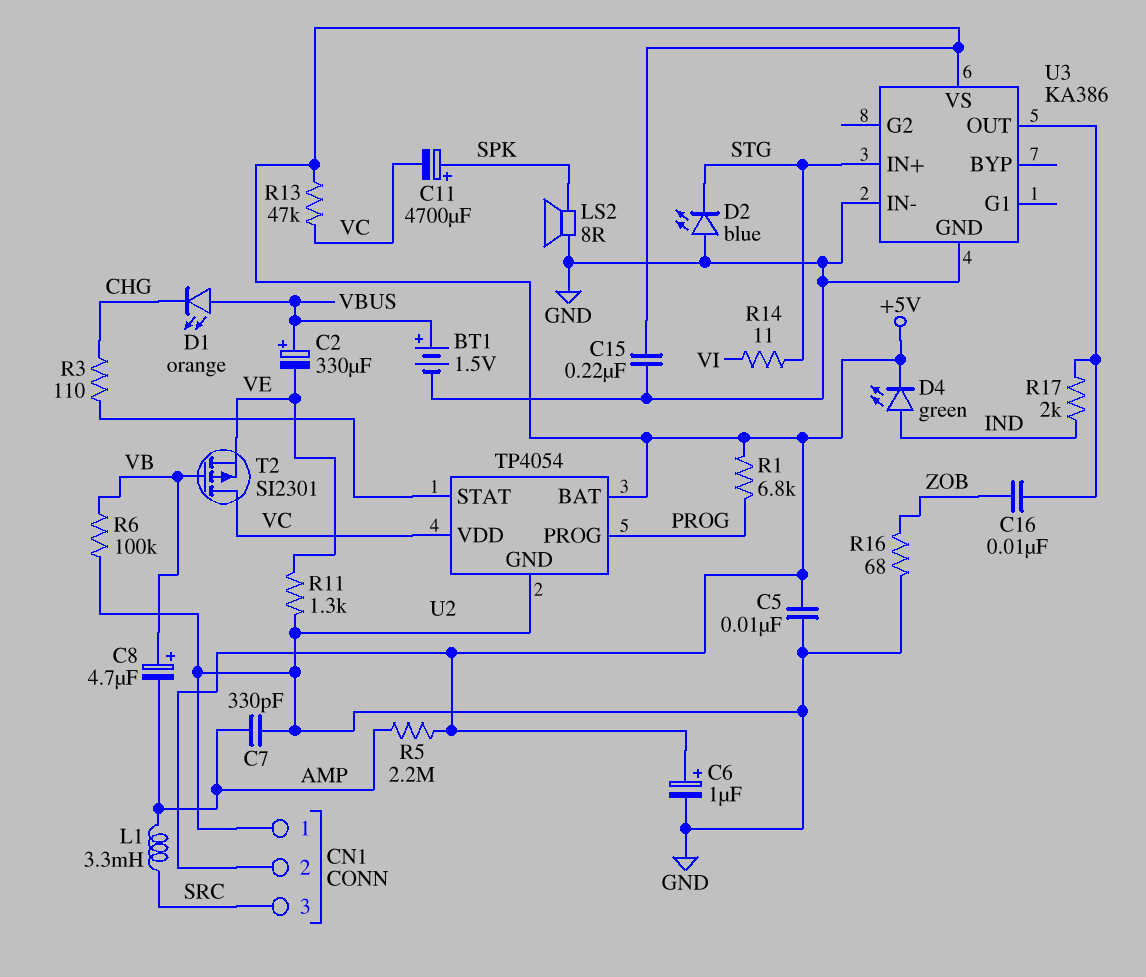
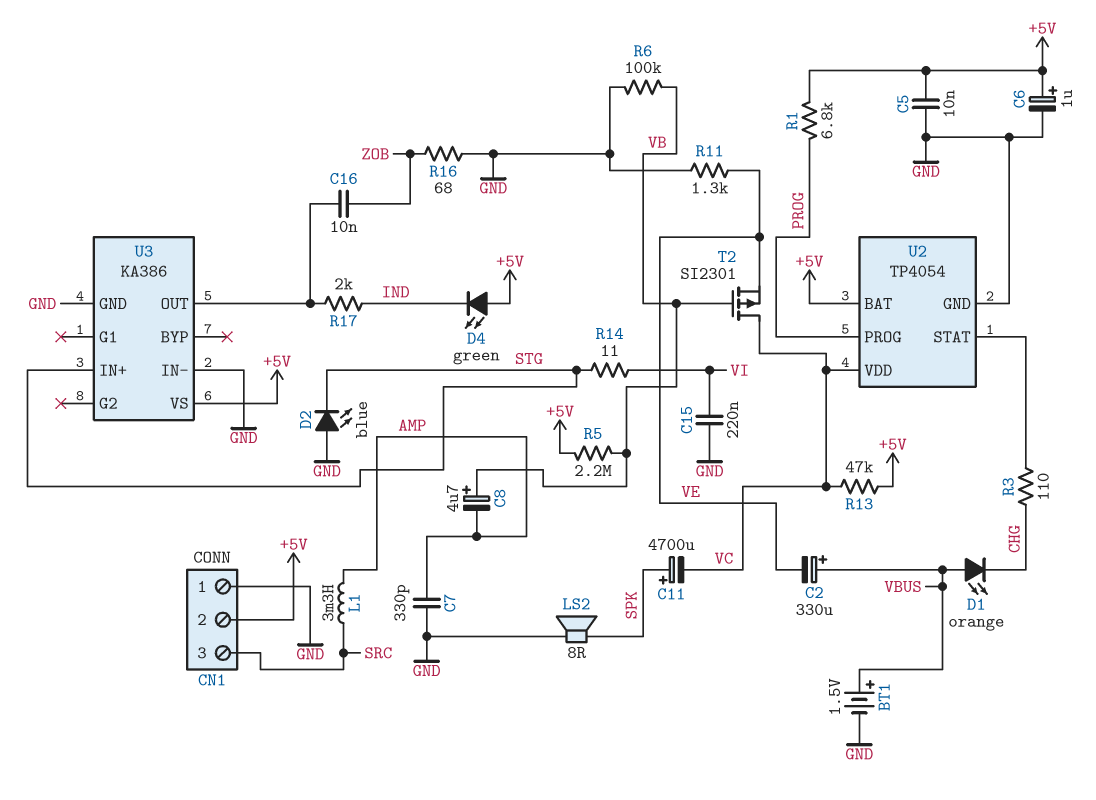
C15: 220nF (+5V, GND) -> 220nF (GND, VI)
D4: LED green (A IND, K +5V) -> LED green (A +5V, K IND)
R5: 2.2M (+5V, AMP) -> 2.2M (+5V, VB)

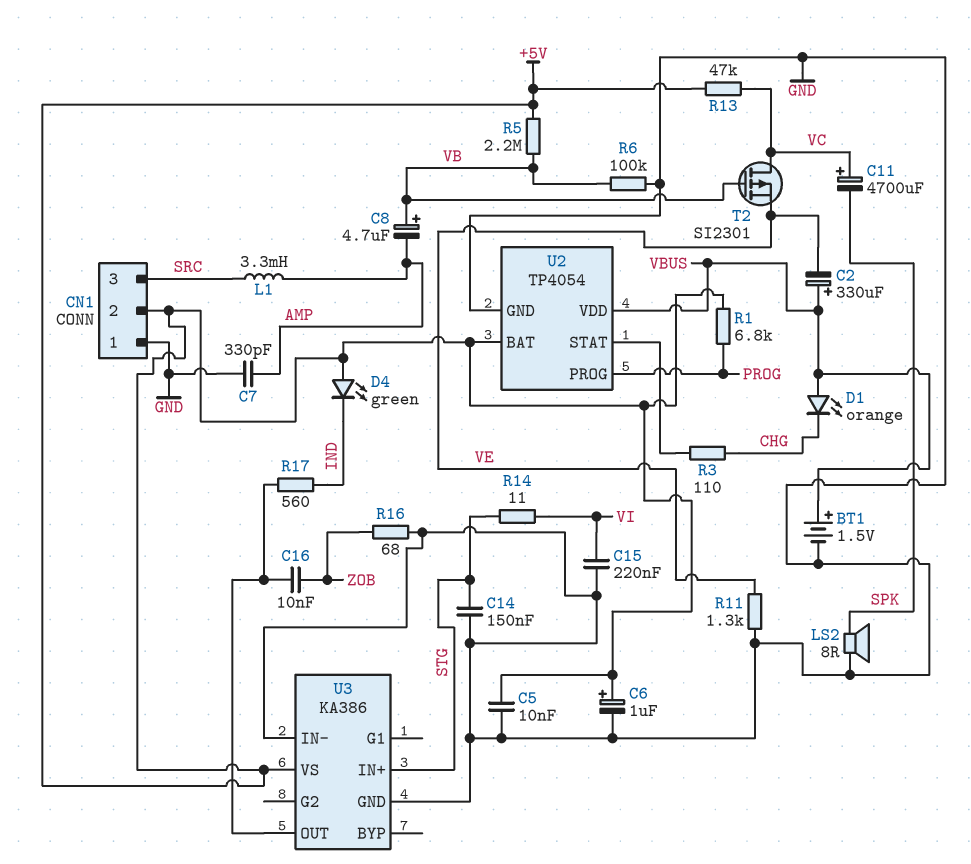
C11: 4700uF (plus SPK, minus VC) -> 4700uF (plus VC, minus SPK)
C14: none -> 150nF (GND, STG)
D2: LED blue (A GND, K STG) -> none
R17: 2k (IND, U3/OUT) -> 560 (IND, U3/OUT)
U2 pin VDD: VC -> VBUS

